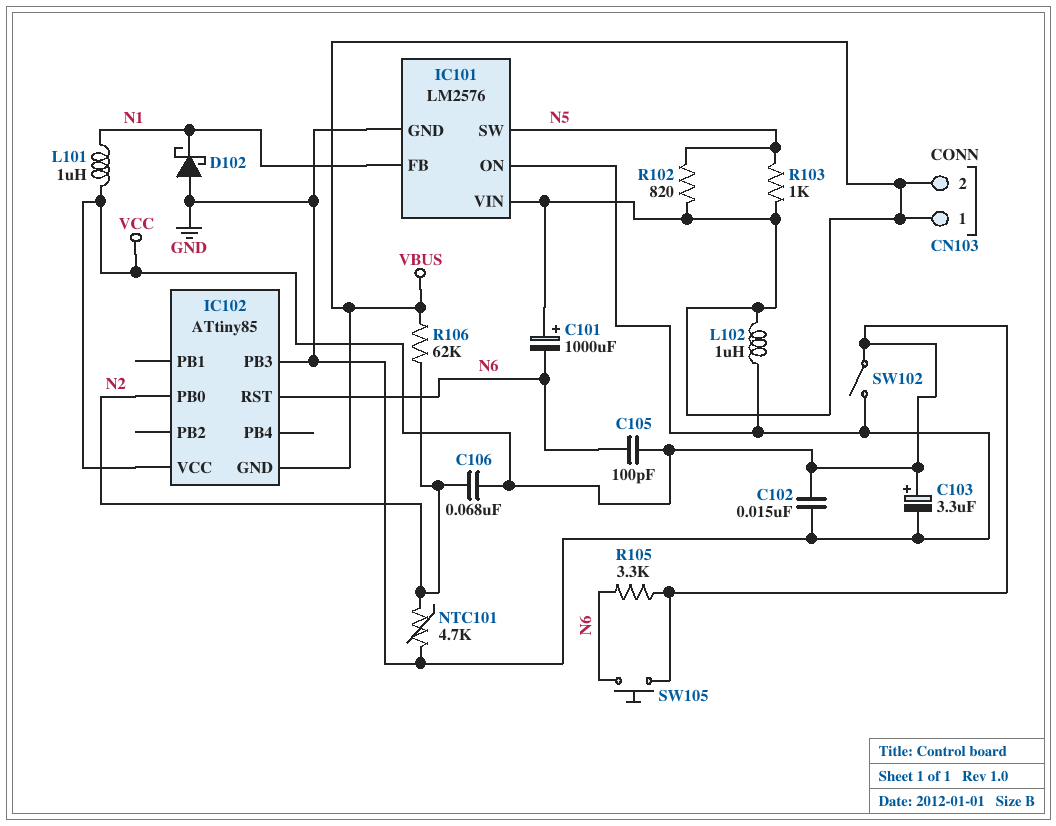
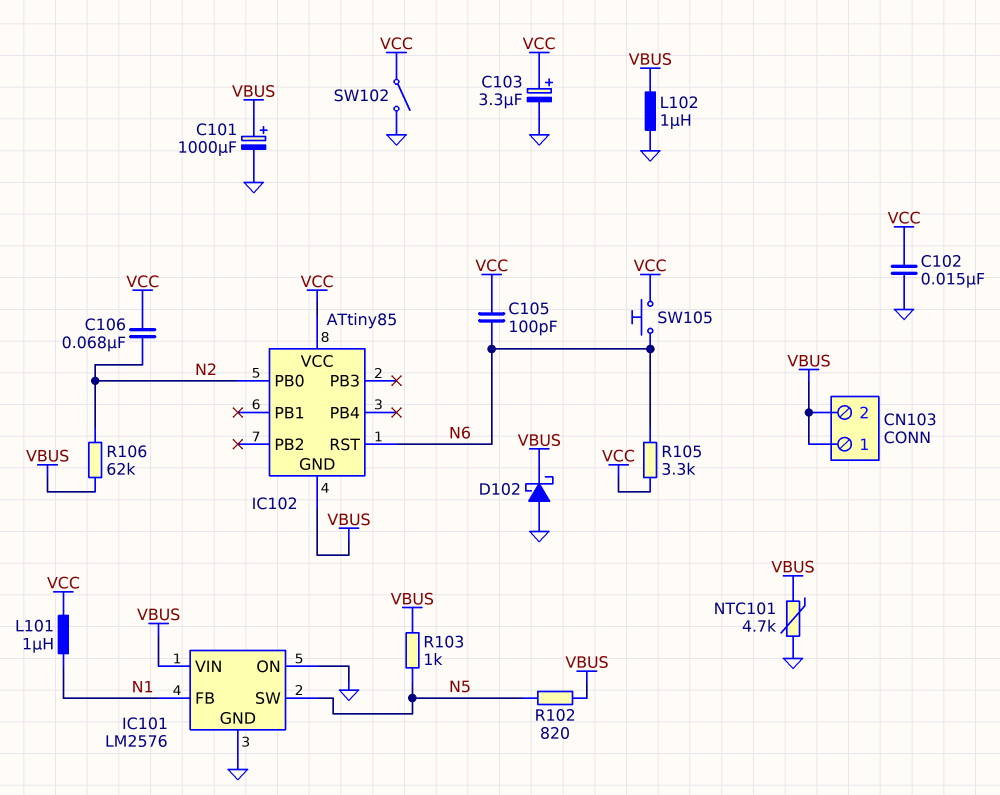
C101: 1000uF (plus VBUS, minus N6) -> 1000uF (plus VBUS, minus GND)
D102: schottky (A GND, K N1) -> schottky (A GND, K VBUS)
IC102 pin PB3: GND -> none
NTC101: 4.7k (GND, N2) -> 4.7k (GND, VBUS)

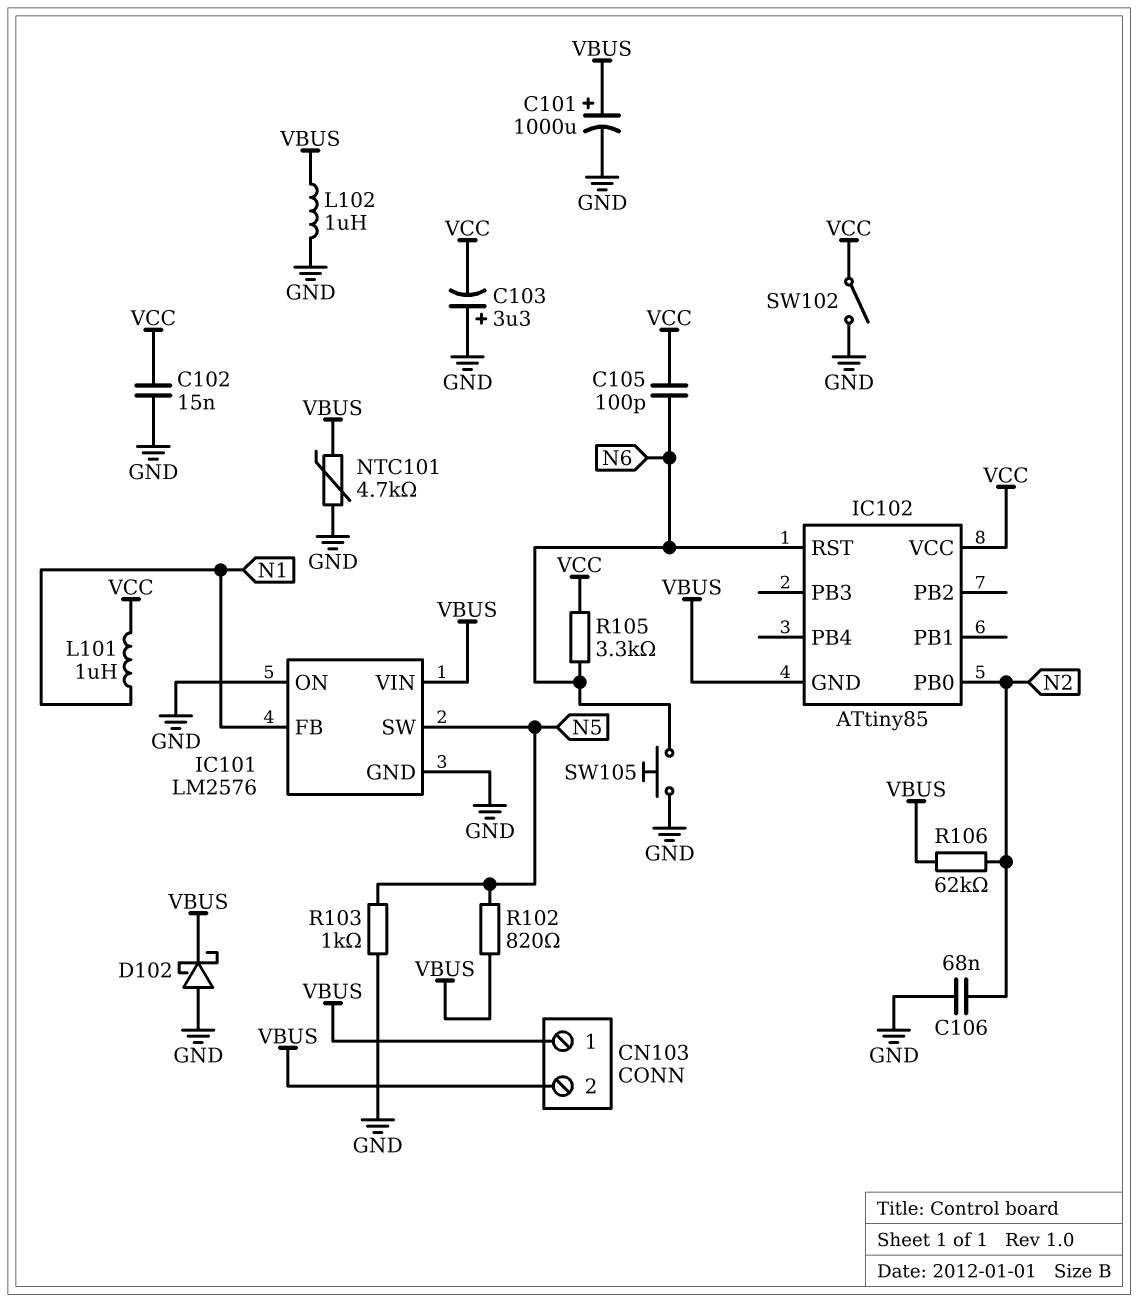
C103: 3.3uF (plus VCC, minus GND) -> 3.3uF (plus GND, minus VCC)
C106: 68nF (N2, VCC) -> 68nF (GND, N2)
R103: 1k (N5, VBUS) -> 1k (GND, N5)
SW105: button (N6, VCC) -> button (GND, N6)

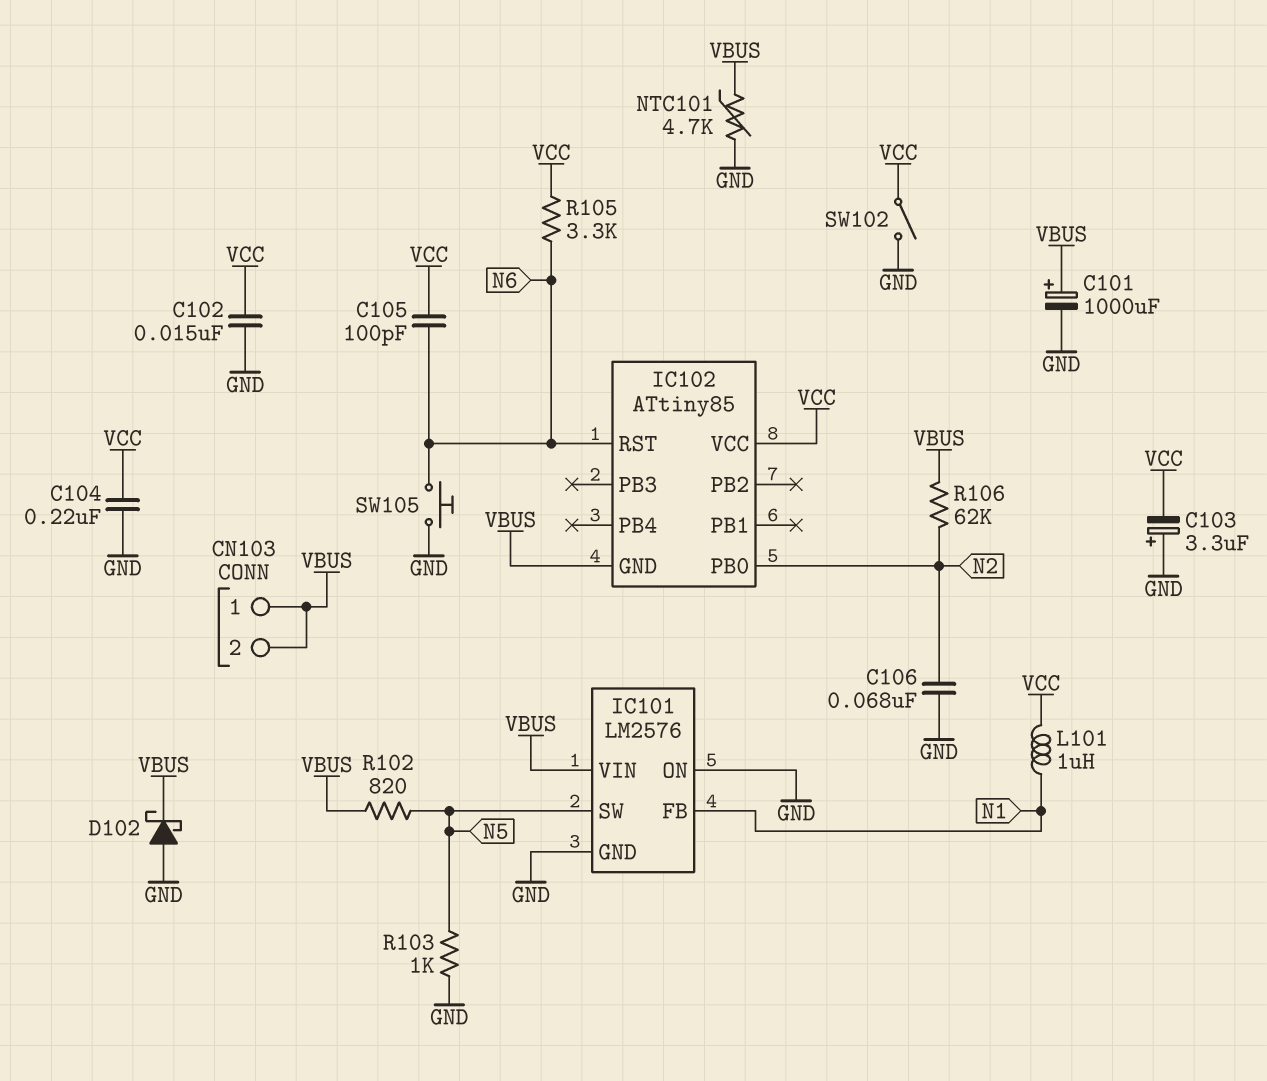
C104: none -> 220nF (GND, VCC)
L102: 1uH (GND, VBUS) -> none

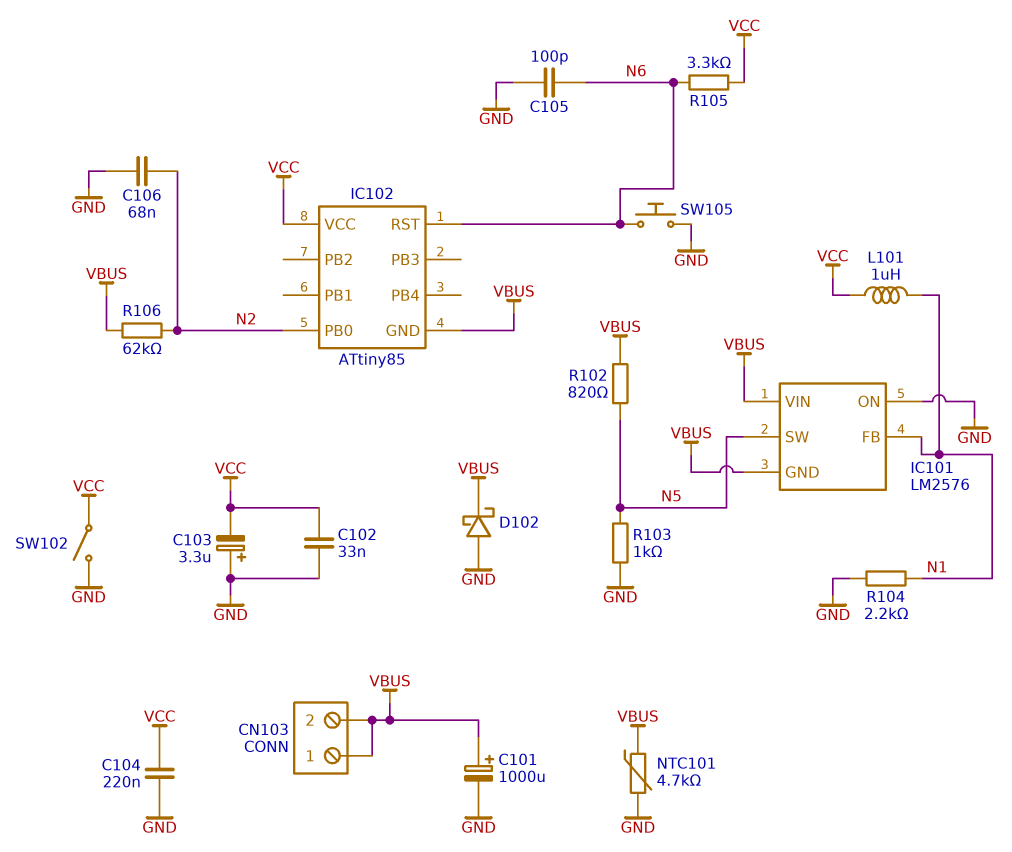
C102: 15nF (GND, VCC) -> 33nF (GND, VCC)
C105: 100pF (N6, VCC) -> 100pF (GND, N6)
IC101 pin GND: GND -> VBUS
R104: none -> 2.2k (GND, N1)

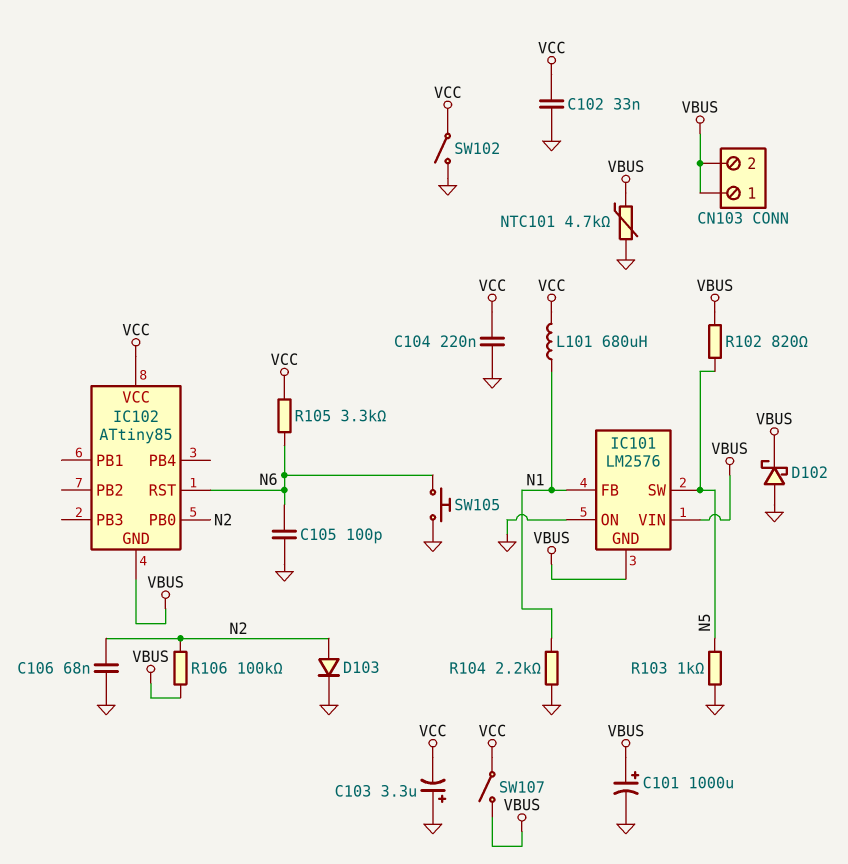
D103: none -> diode (A N2, K GND)
L101: 1uH (N1, VCC) -> 680uH (N1, VCC)
R106: 62k (N2, VBUS) -> 100k (N2, VBUS)
SW107: none -> switch (VBUS, VCC)

